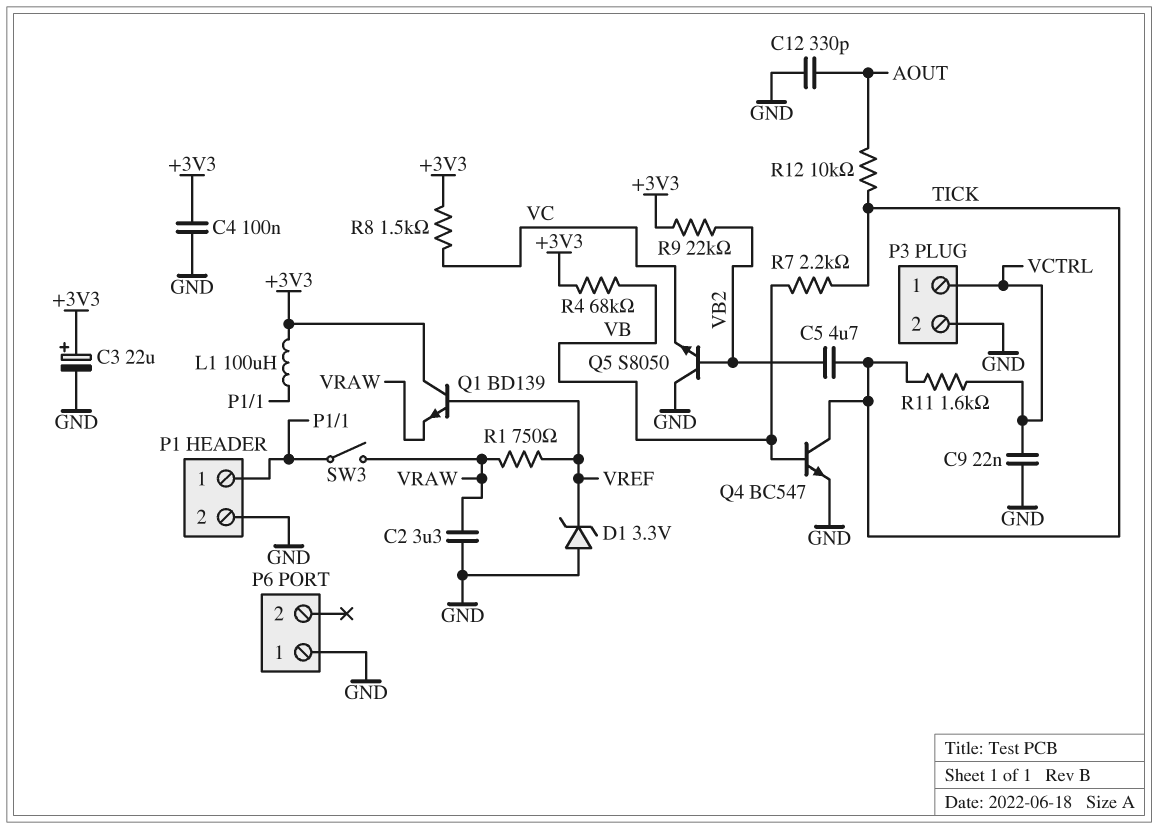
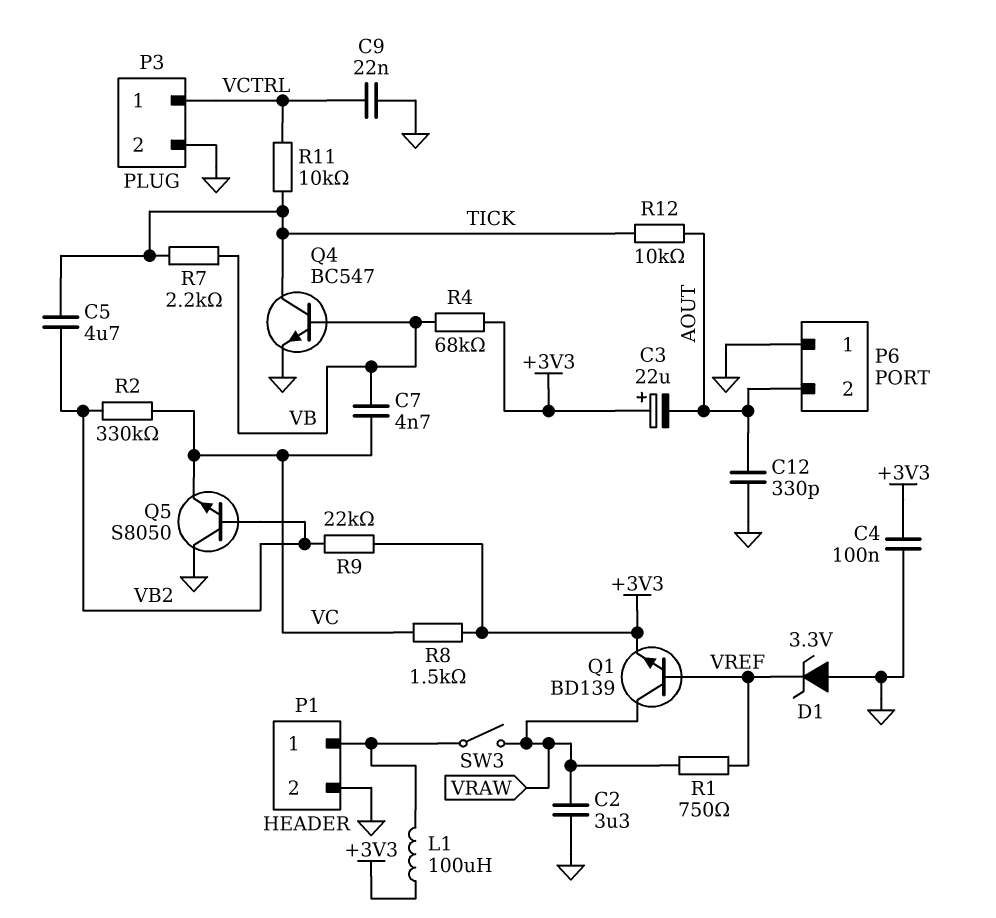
C3: 22uF (plus +3V3, minus GND) -> 22uF (plus +3V3, minus AOUT)
C7: none -> 4.7nF (VB, VC)
P6 pin 2: none -> AOUT
Q1: NPN BD139 (B VREF, C +3V3, E VRAW) -> NPN BD139 (B VREF, C VRAW, E +3V3)
R2: none -> 330k (VB2, VC)
R11: 1.6k (TICK, VCTRL) -> 10k (TICK, VCTRL)

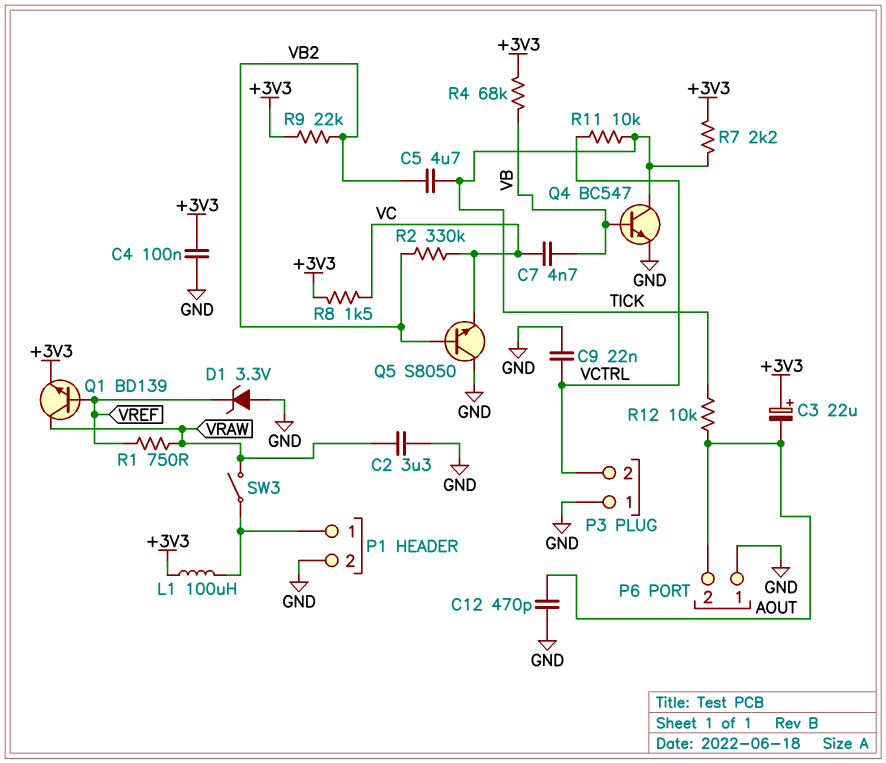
C12: 330pF (AOUT, GND) -> 470pF (AOUT, GND)
P3 pin 1: VCTRL -> GND
P3 pin 2: GND -> VCTRL
R7: 2.2k (TICK, VB) -> 2.2k (+3V3, TICK)

